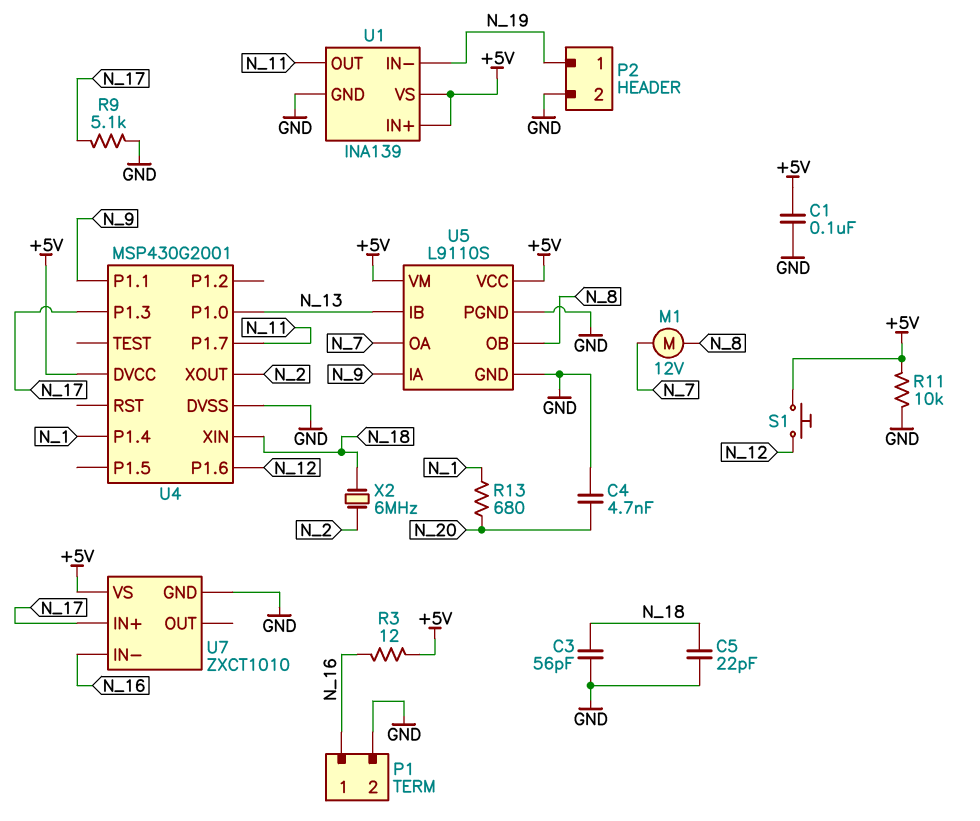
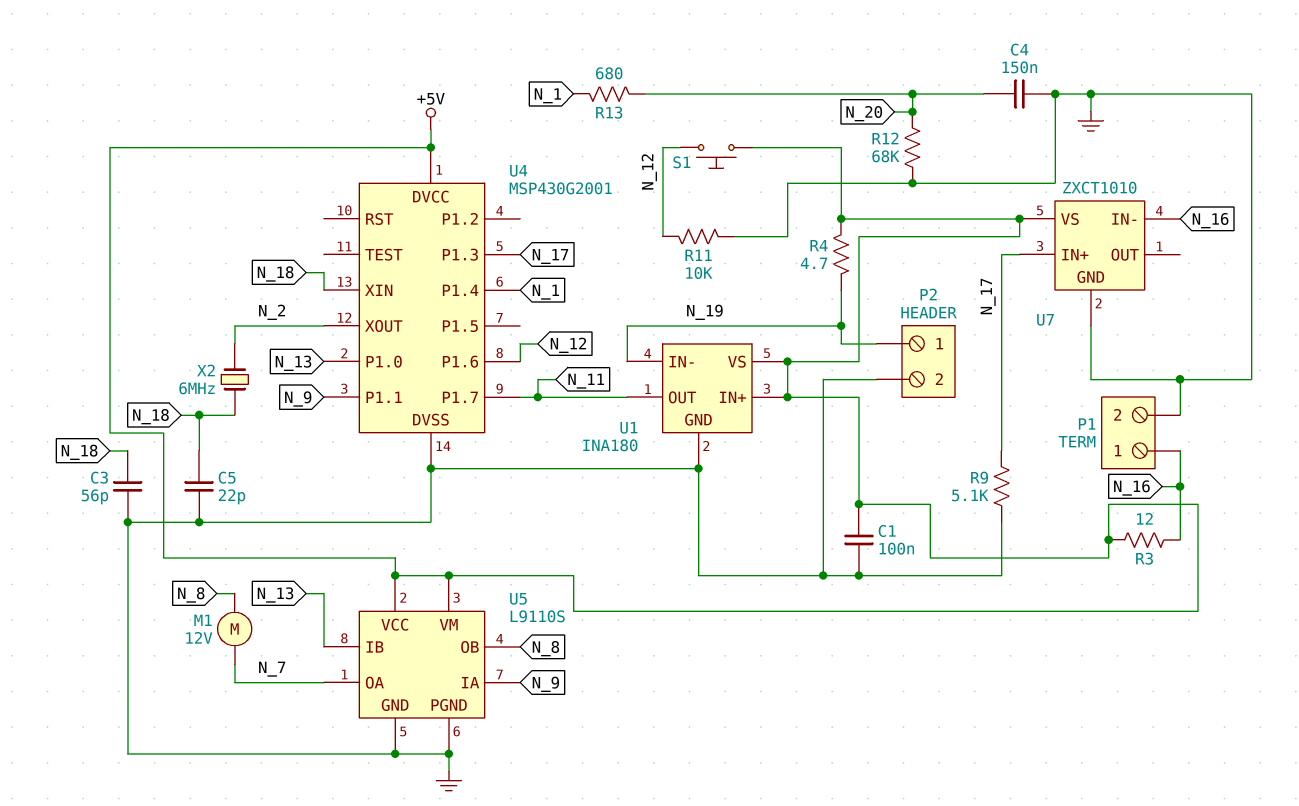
C4: 4.7nF (GND, N_20) -> 150nF (GND, N_20)
R4: none -> 4.7 (+5V, N_19)
R11: 10k (+5V, GND) -> 10k (GND, N_12)
R12: none -> 68k (GND, N_20)
U1: INA139 -> INA180

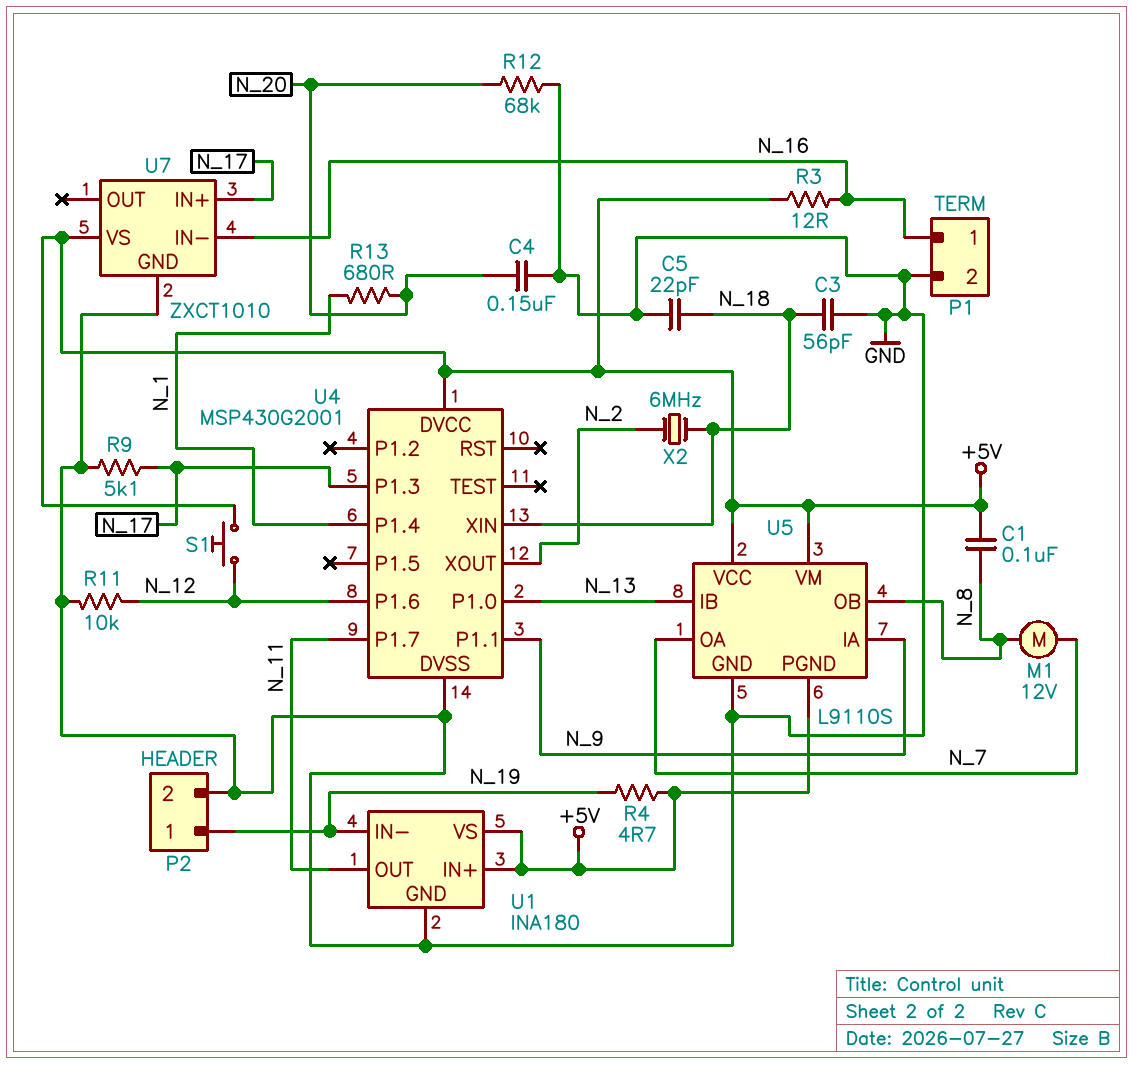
C1: 100nF (+5V, GND) -> 100nF (+5V, N_8)
U5 pin PGND: GND -> +5V

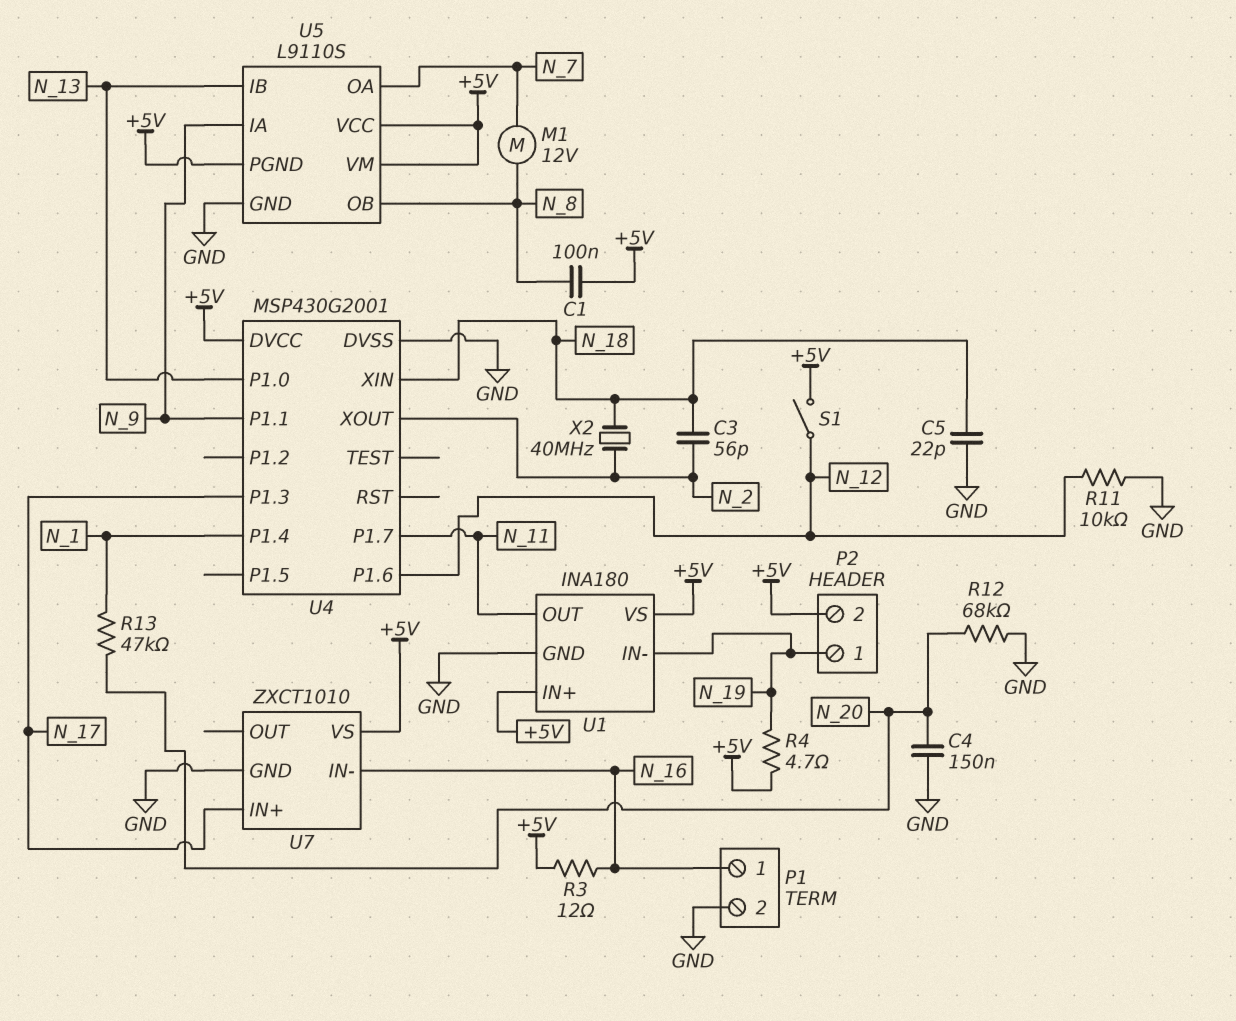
C3: 56pF (GND, N_18) -> 56pF (N_2, N_18)
P2 pin 2: GND -> +5V
R9: 5.1k (GND, N_17) -> none
R13: 680 (N_1, N_20) -> 47k (N_1, N_20)
S1: button (+5V, N_12) -> switch (+5V, N_12)
X2: 6MHz (N_2, N_18) -> 40MHz (N_2, N_18)

